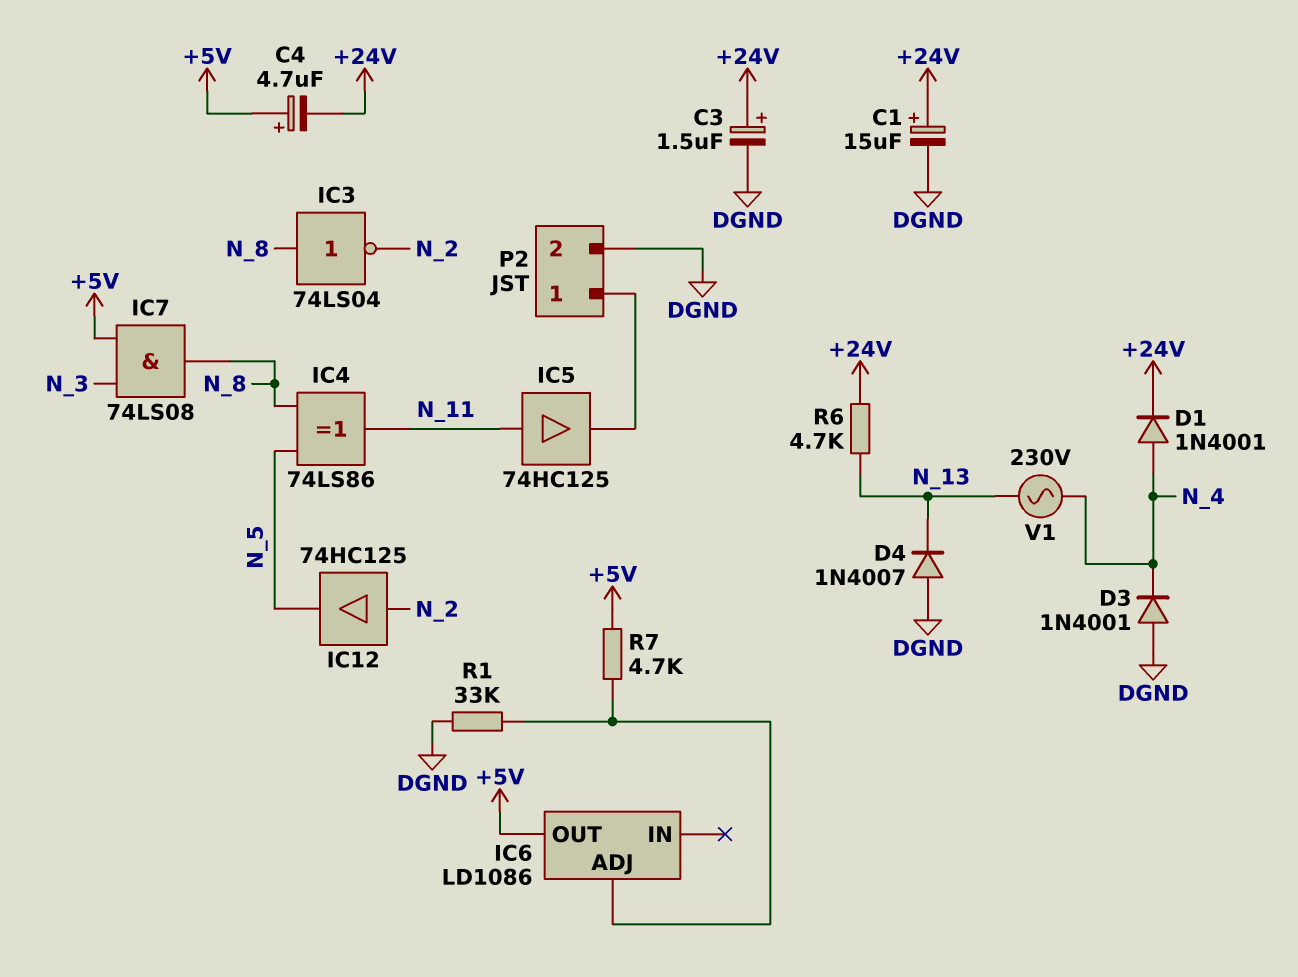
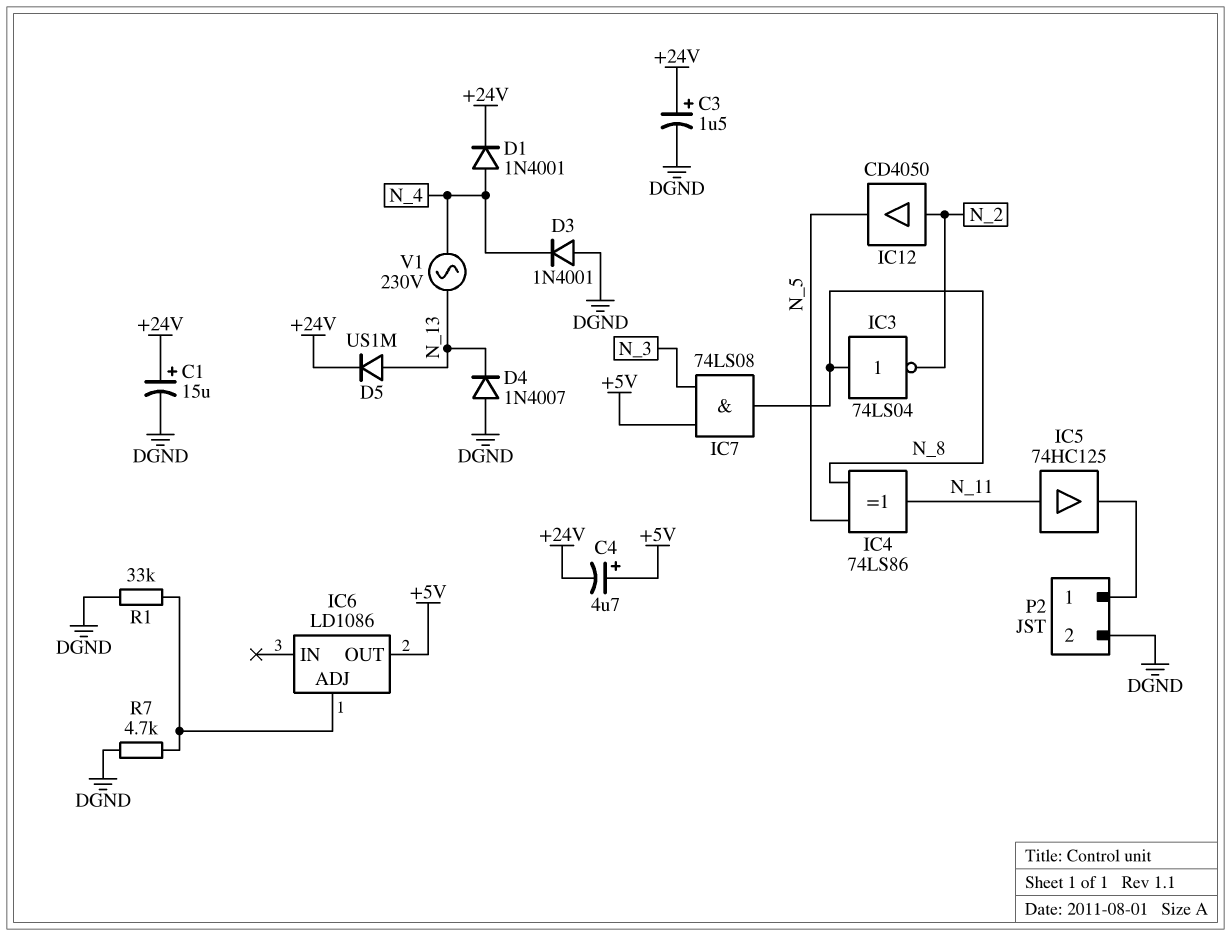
D5: none -> diode US1M (A N_13, K +24V)
IC12: buffer 74HC125 (in N_2, out N_5) -> buffer CD4050 (in N_2, out N_5)
R6: 4.7k (+24V, N_13) -> none
R7: 4.7k (+5V, IC6/ADJ) -> 4.7k (DGND, IC6/ADJ)

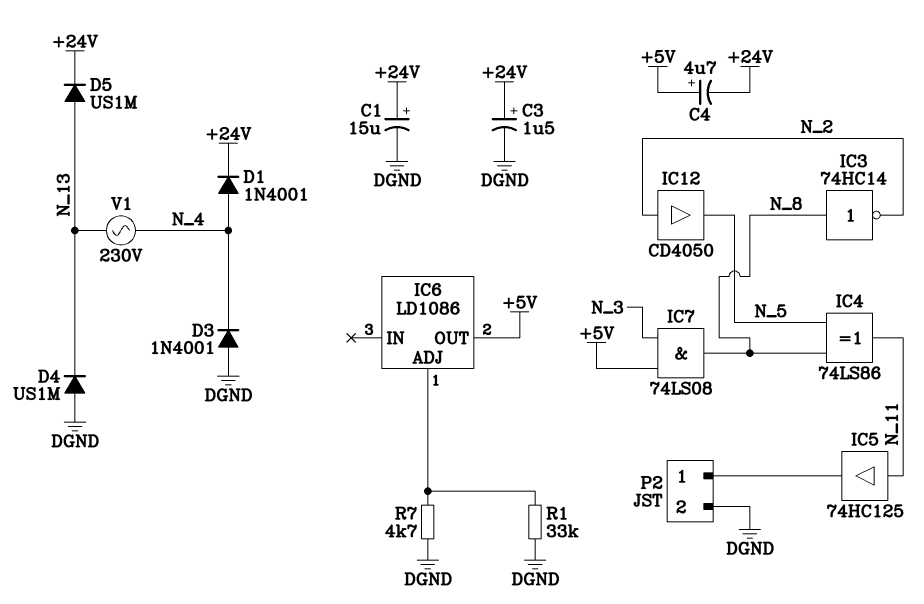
D4: diode 1N4007 (A DGND, K N_13) -> diode US1M (A DGND, K N_13)
IC3: NOT 74LS04 (in N_8, out N_2) -> NOT 74HC14 (in N_8, out N_2)

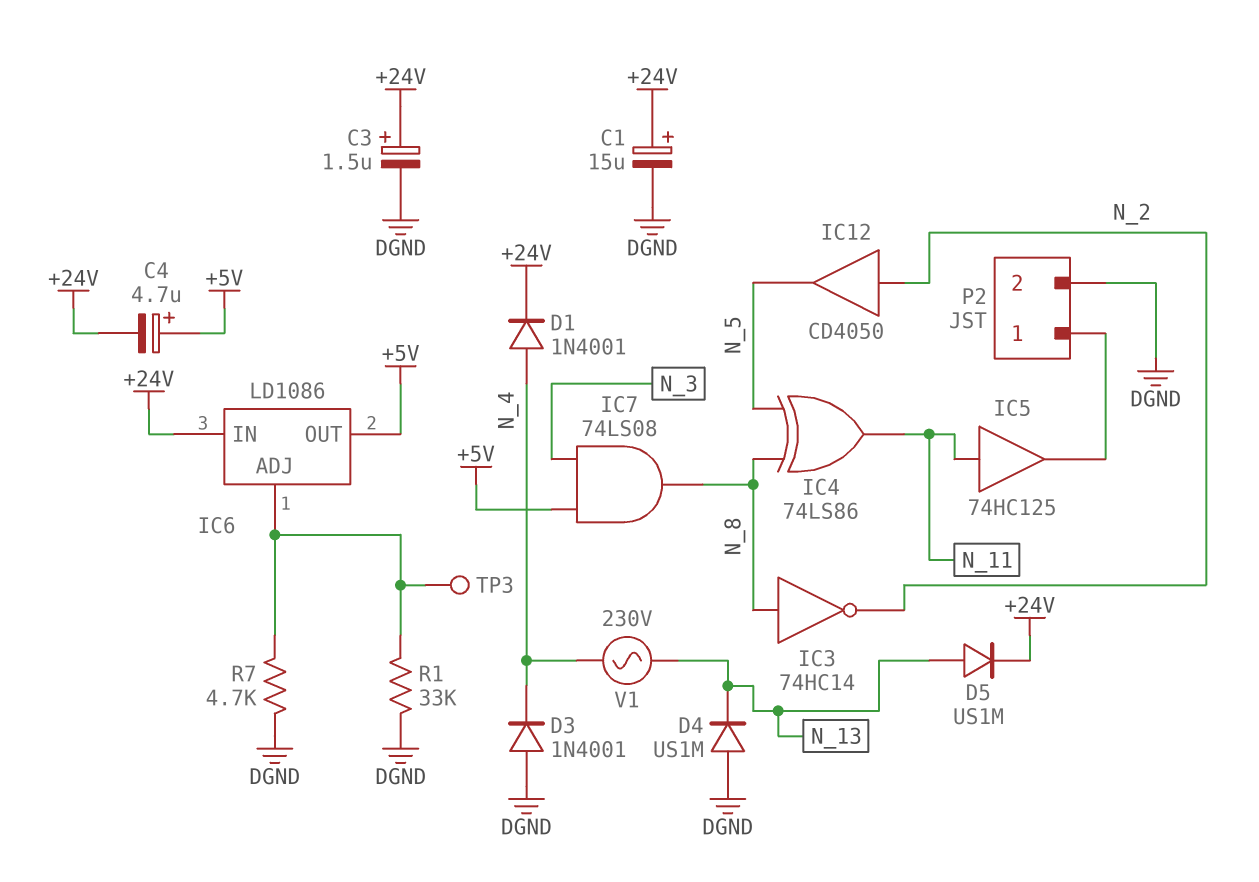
IC6 pin IN: none -> +24V
TP3: none -> test point (IC6/ADJ)

